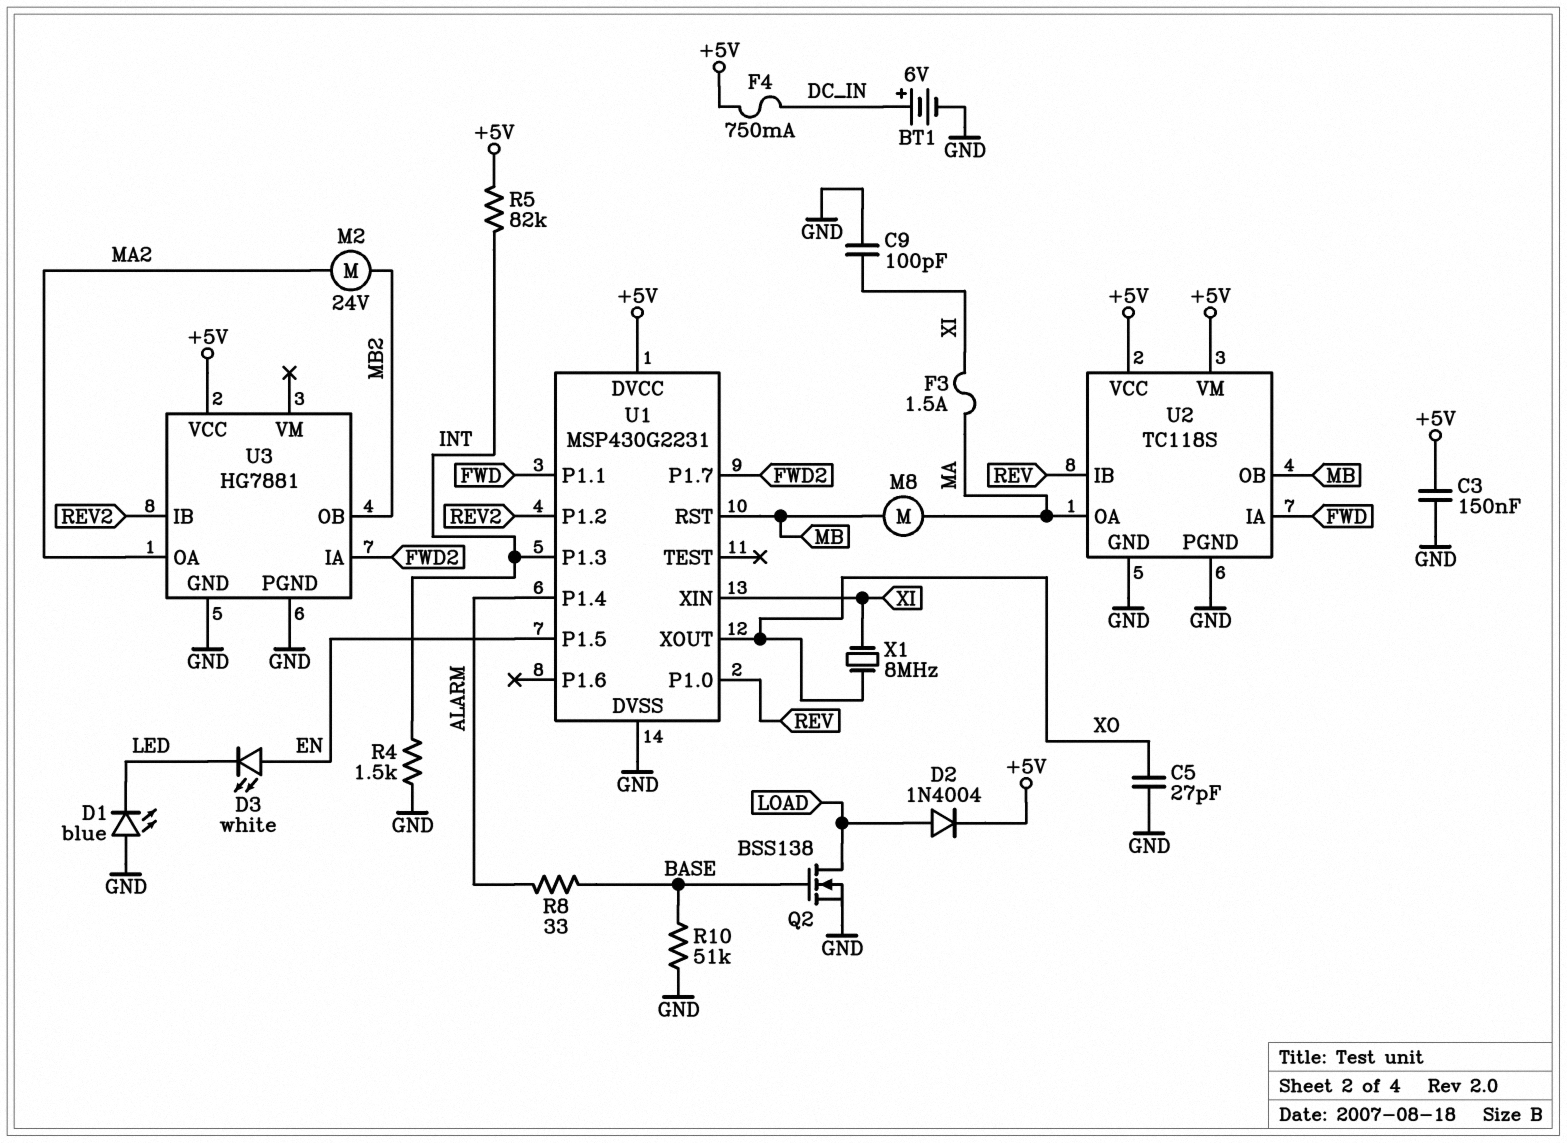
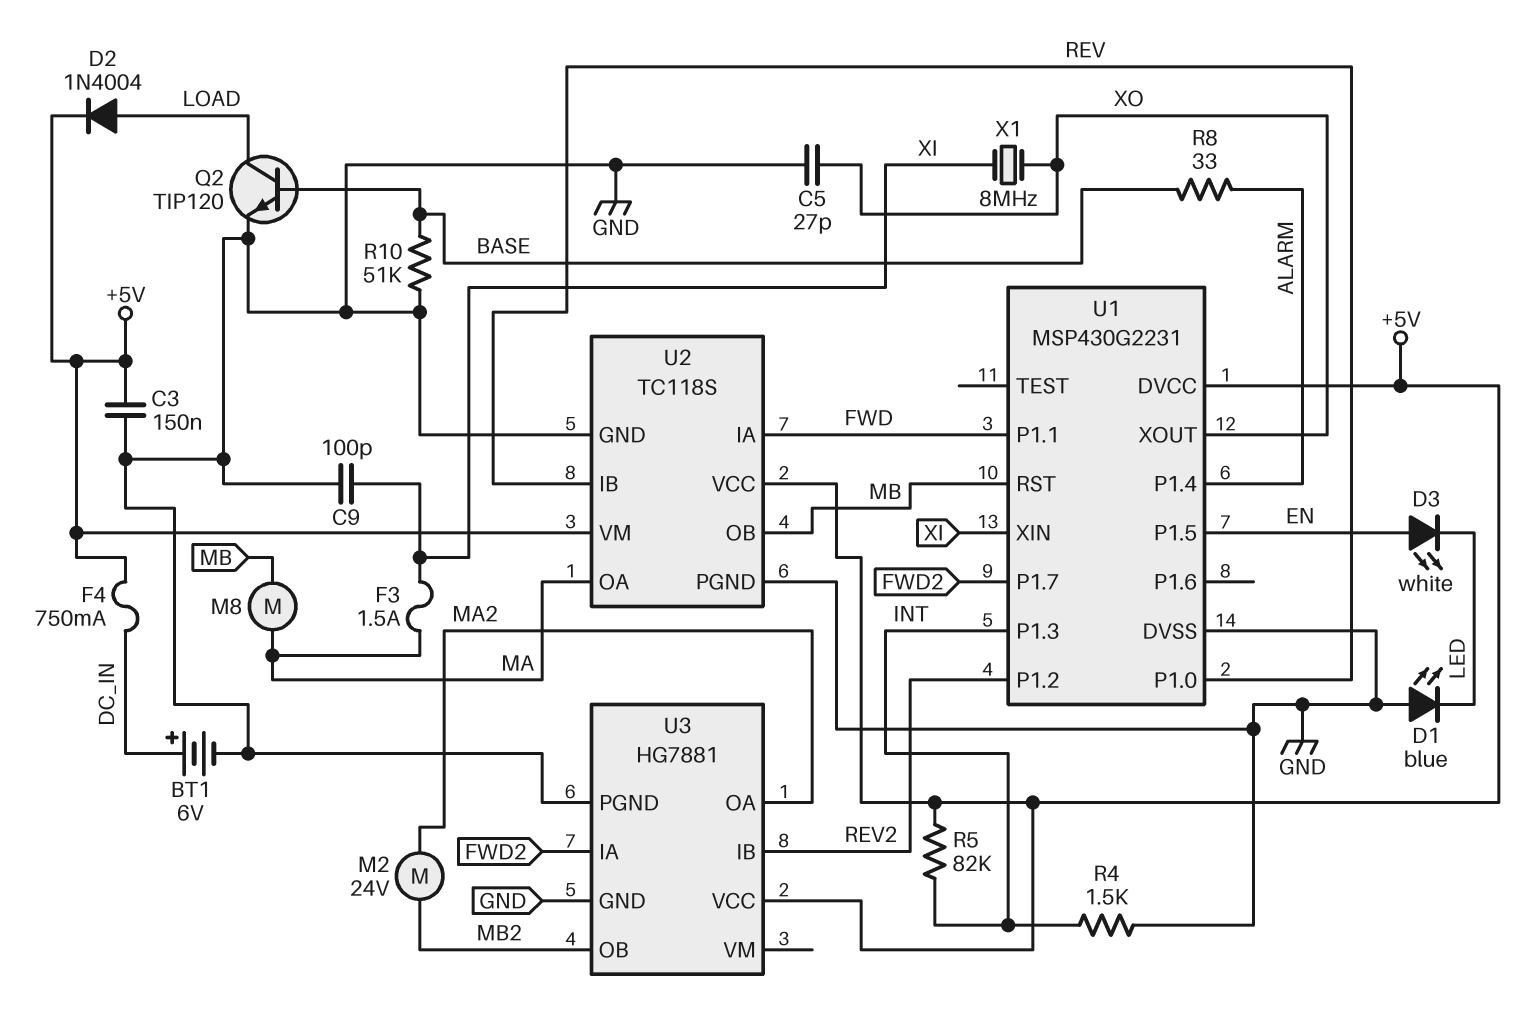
Q2: NMOS BSS138 (G BASE, D LOAD, S GND) -> NPN TIP120 (B BASE, C LOAD, E GND)

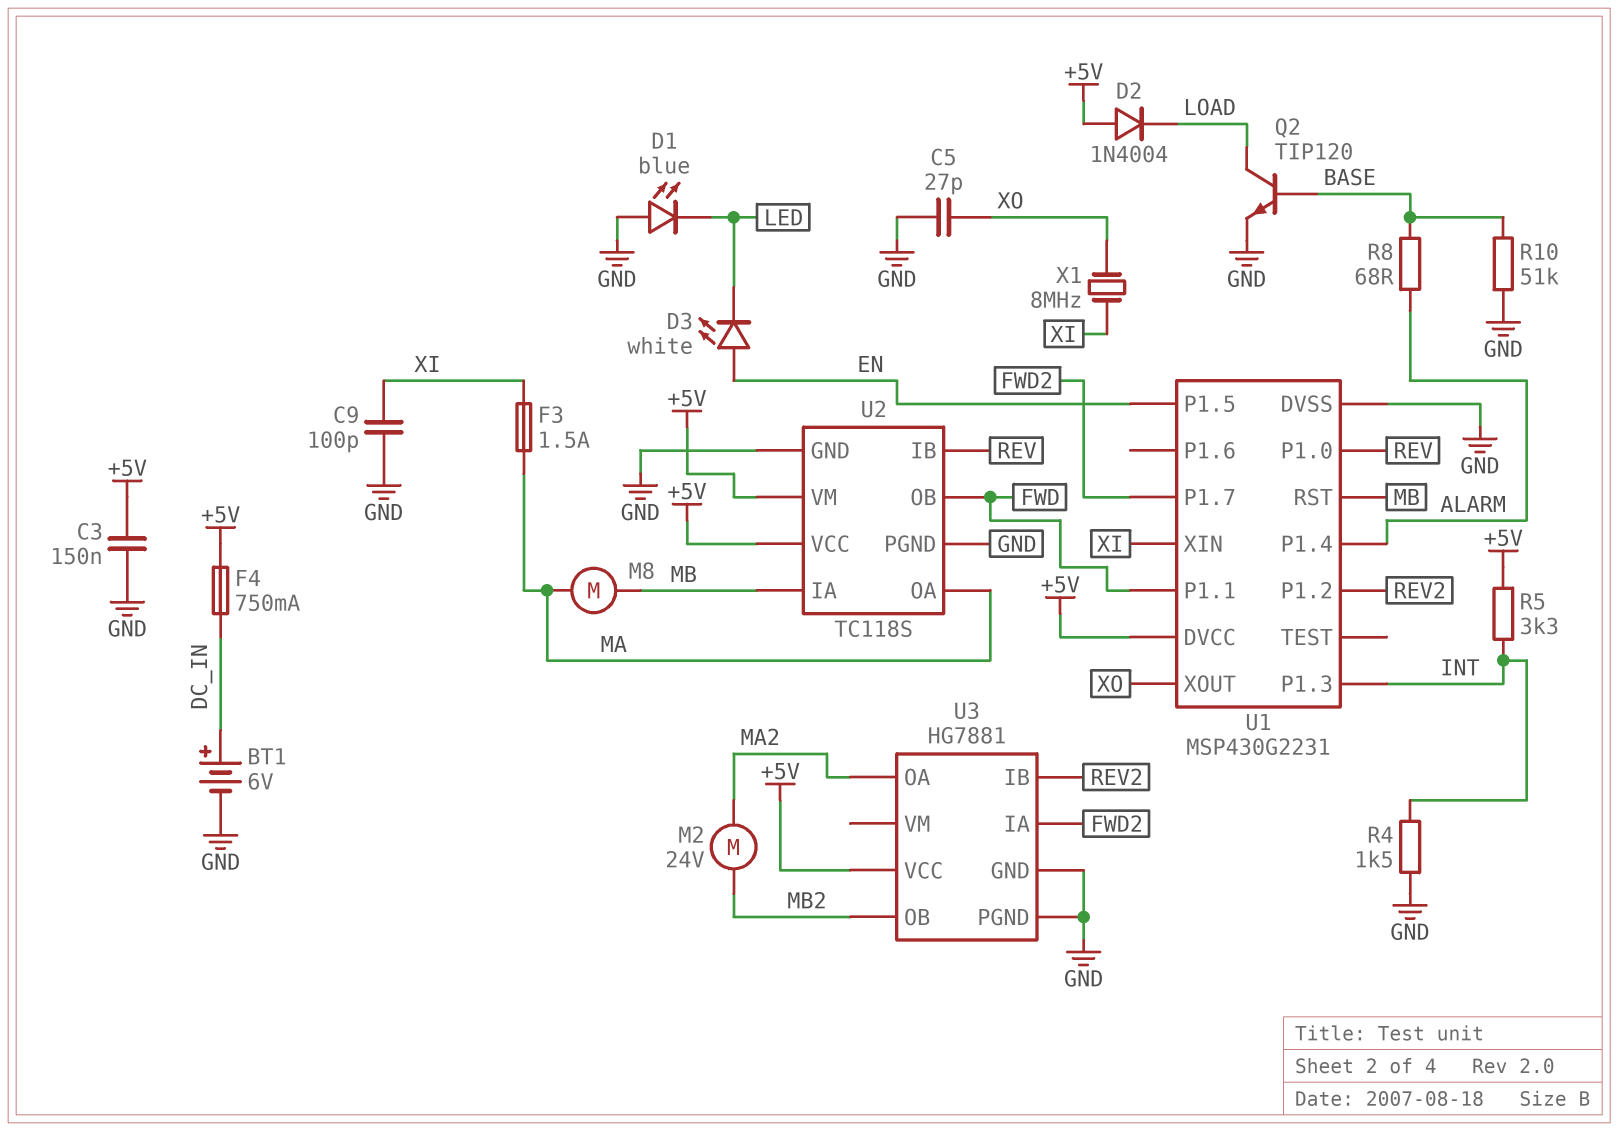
D2: diode 1N4004 (A LOAD, K +5V) -> diode 1N4004 (A +5V, K LOAD)
R5: 82k (+5V, INT) -> 3.3k (+5V, INT)
R8: 33 (ALARM, BASE) -> 68 (ALARM, BASE)
U2 pin IA: FWD -> MB
U2 pin OB: MB -> FWD

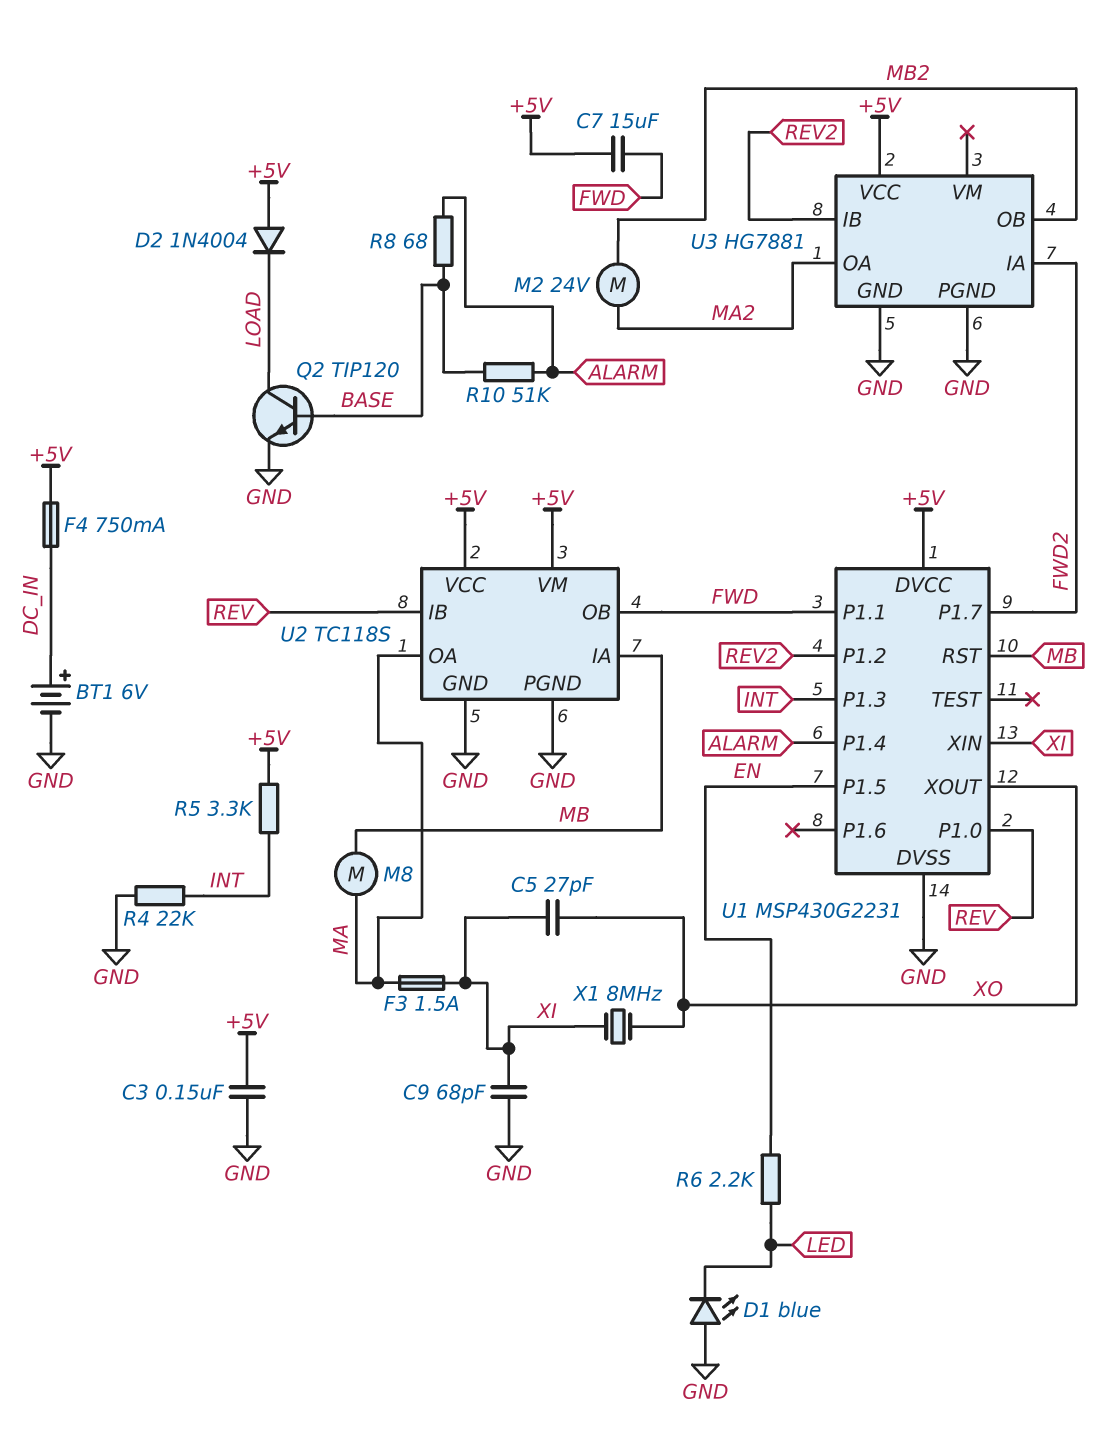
C5: 27pF (GND, XO) -> 27pF (XI, XO)
C7: none -> 15uF (+5V, FWD)
C9: 100pF (GND, XI) -> 68pF (GND, XI)
D3: LED white (A EN, K LED) -> none
R4: 1.5k (GND, INT) -> 22k (GND, INT)
R6: none -> 2.2k (EN, LED)
R10: 51k (BASE, GND) -> 51k (ALARM, BASE)

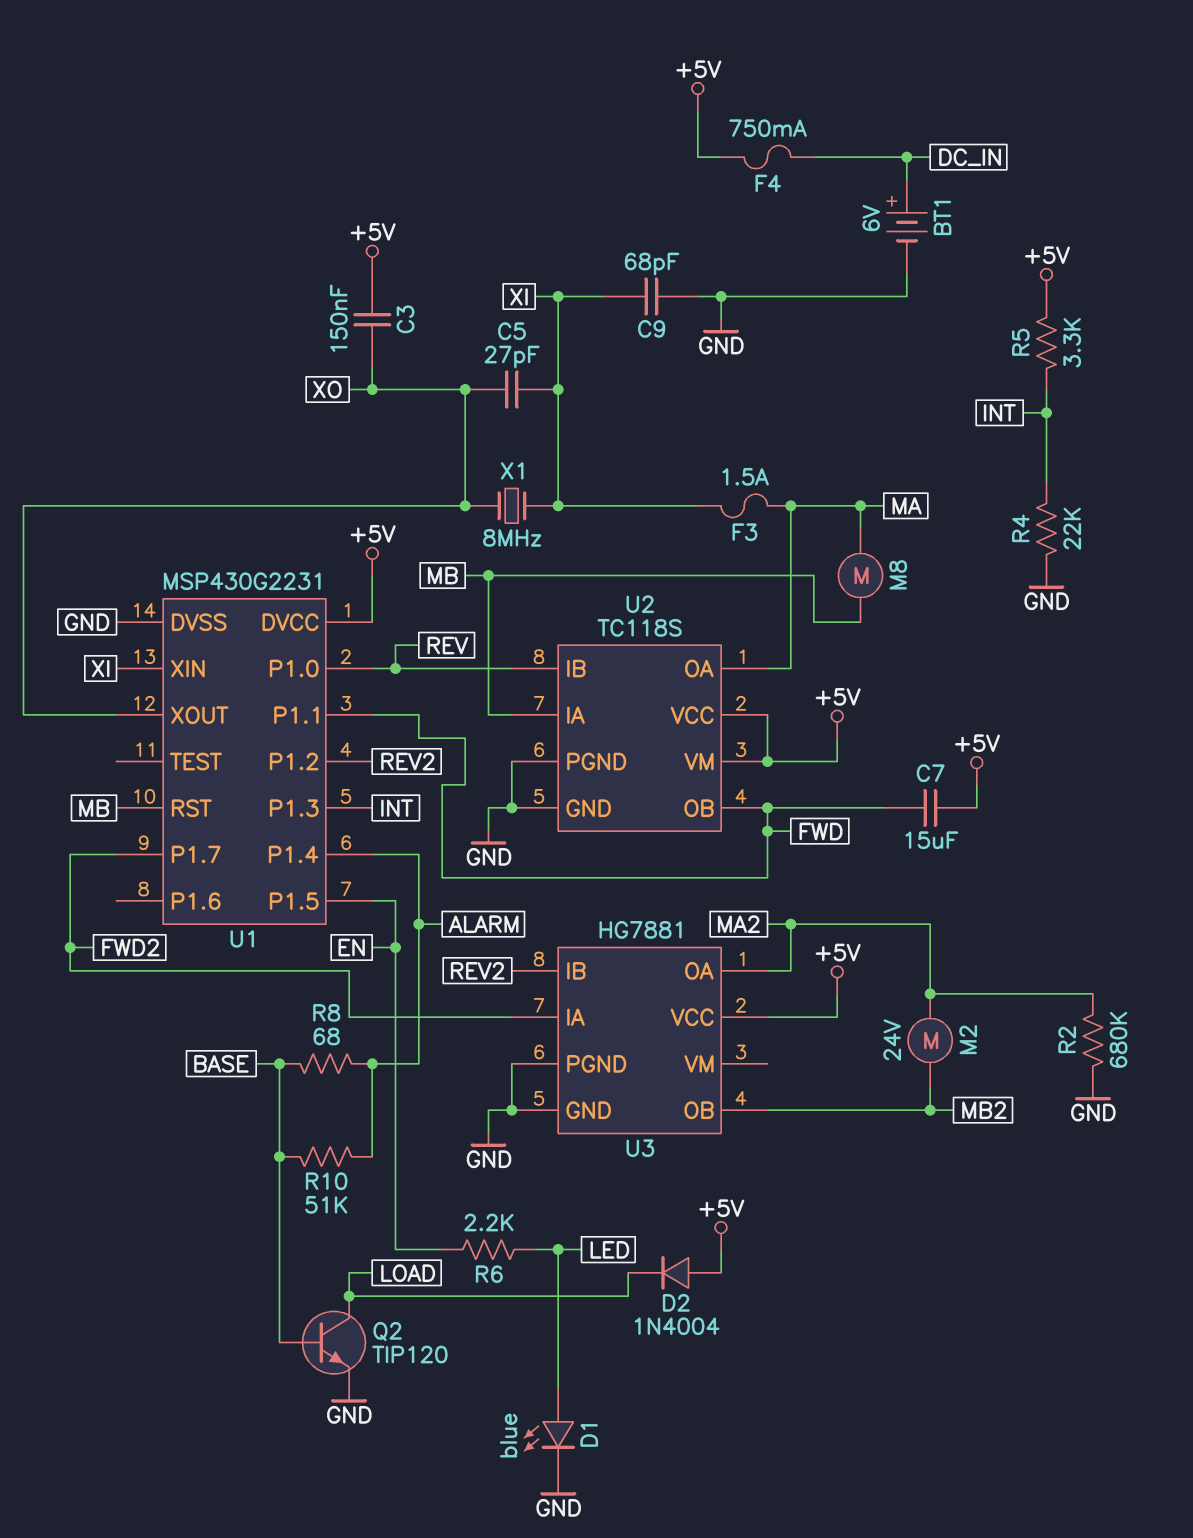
C3: 150nF (+5V, GND) -> 150nF (+5V, XO)
D1: LED blue (A GND, K LED) -> LED blue (A LED, K GND)
R2: none -> 680k (GND, MA2)

